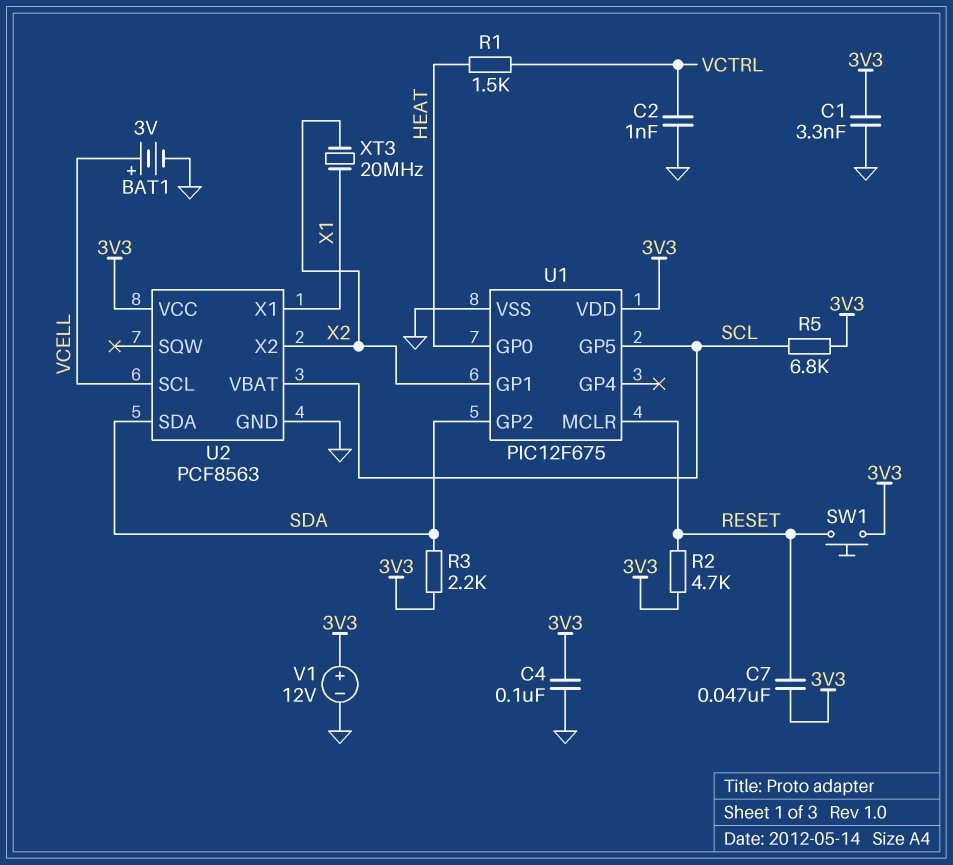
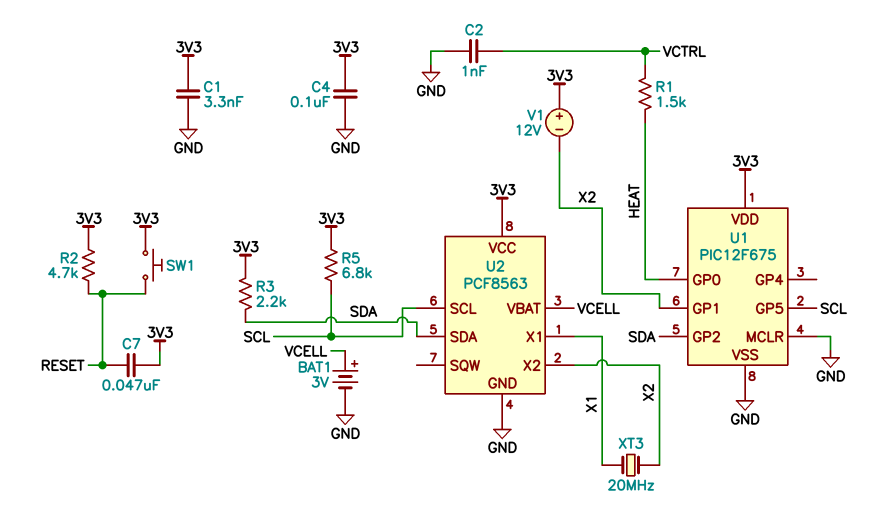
U1 pin MCLR: RESET -> GND
U2 pin SCL: VCELL -> SCL
U2 pin VBAT: SCL -> VCELL
V1: 12V (plus 3V3, minus GND) -> 12V (plus 3V3, minus X2)

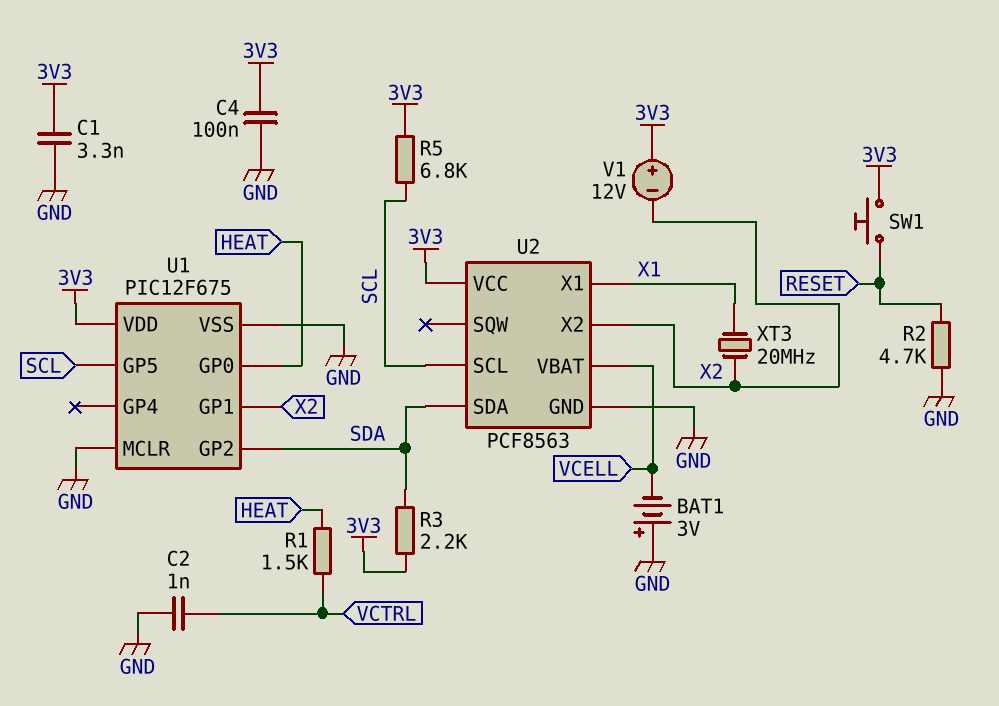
BAT1: 3V (plus VCELL, minus GND) -> 3V (plus GND, minus VCELL)
C7: 47nF (3V3, RESET) -> none
R2: 4.7k (3V3, RESET) -> 4.7k (GND, RESET)

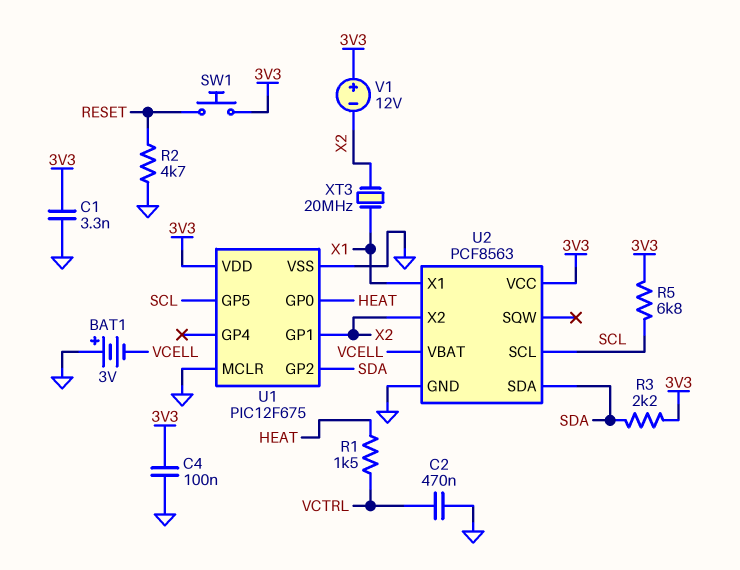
C2: 1nF (GND, VCTRL) -> 470nF (GND, VCTRL)

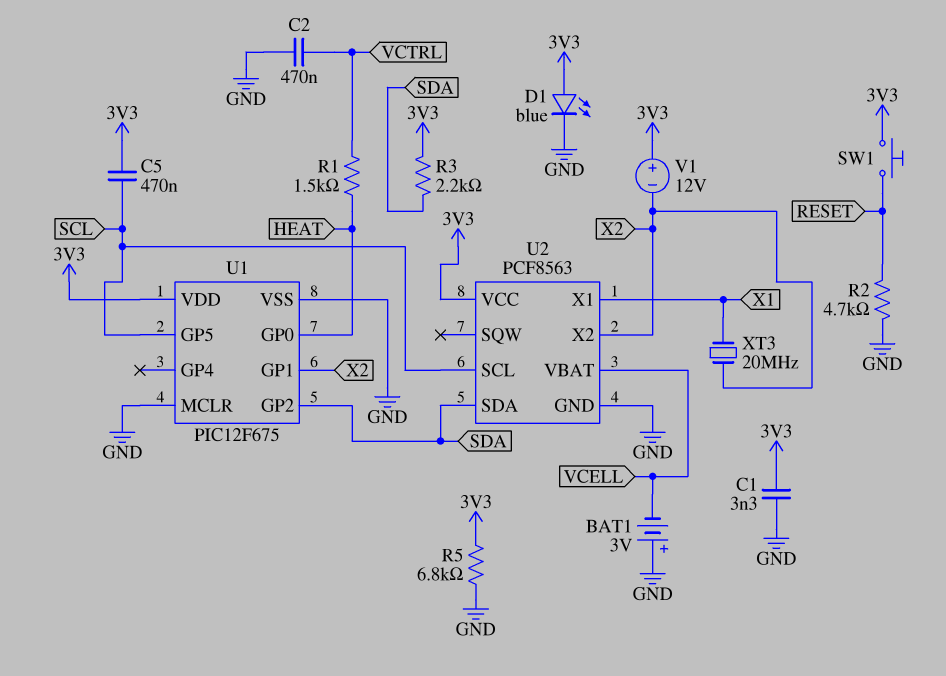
C4: 100nF (3V3, GND) -> none
C5: none -> 470nF (3V3, SCL)
D1: none -> LED blue (A 3V3, K GND)
R5: 6.8k (3V3, SCL) -> 6.8k (3V3, GND)

